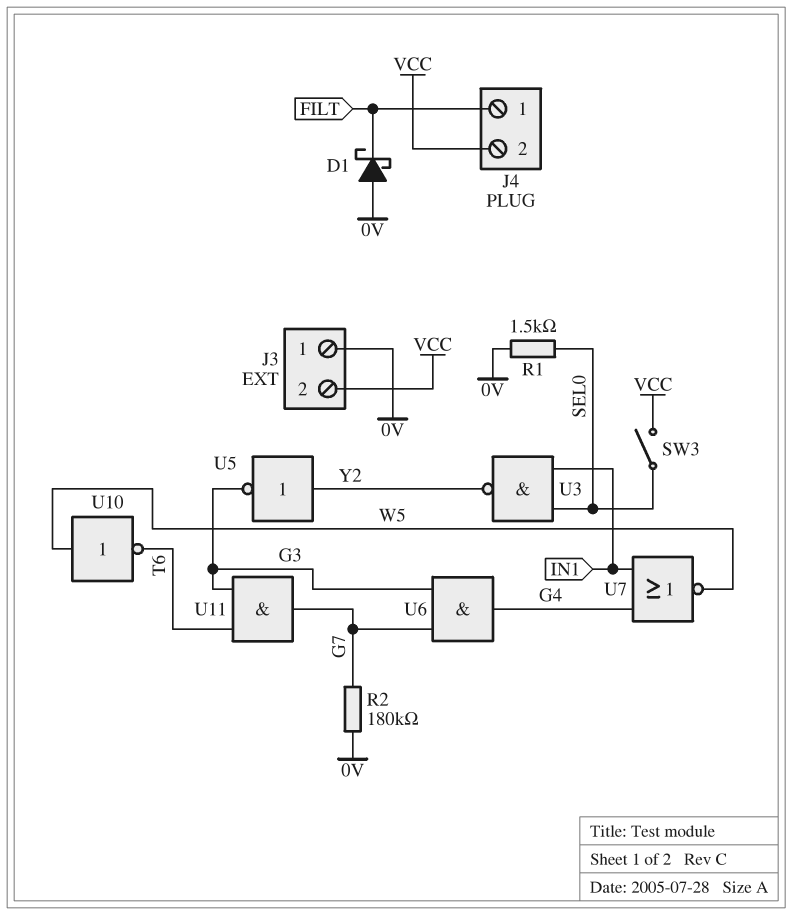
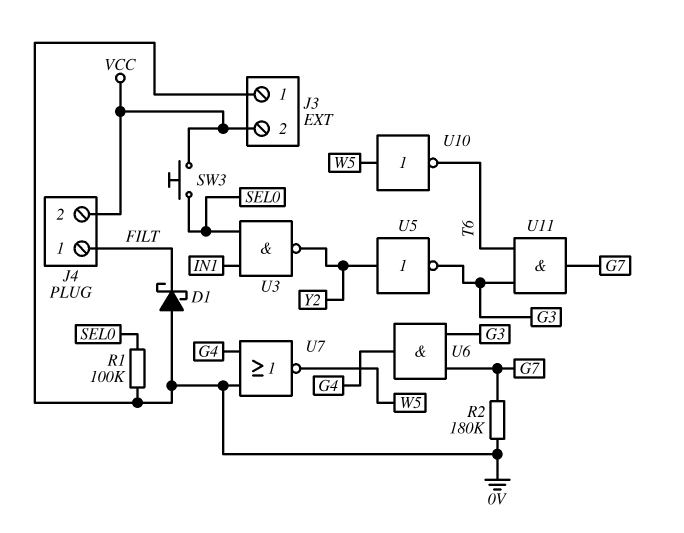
R1: 1.5k (0V, SEL0) -> 100k (0V, SEL0)
SW3: switch (SEL0, VCC) -> button (SEL0, VCC)
U7: NOR (in G4, in IN1, out W5) -> NOR (in 0V, in G4, out W5)

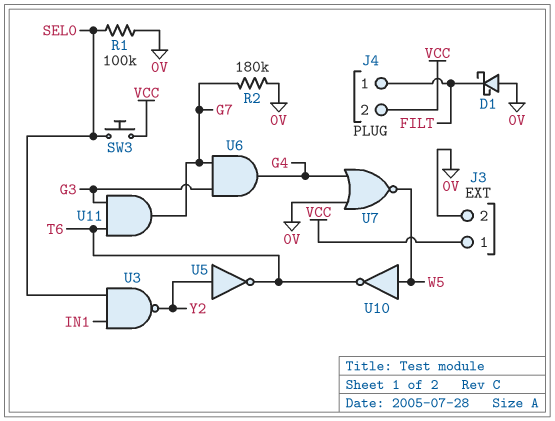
J3 pin 1: 0V -> VCC
J3 pin 2: VCC -> 0V
U5: NOT (in Y2, out G3) -> NOT (in Y2, out T6)

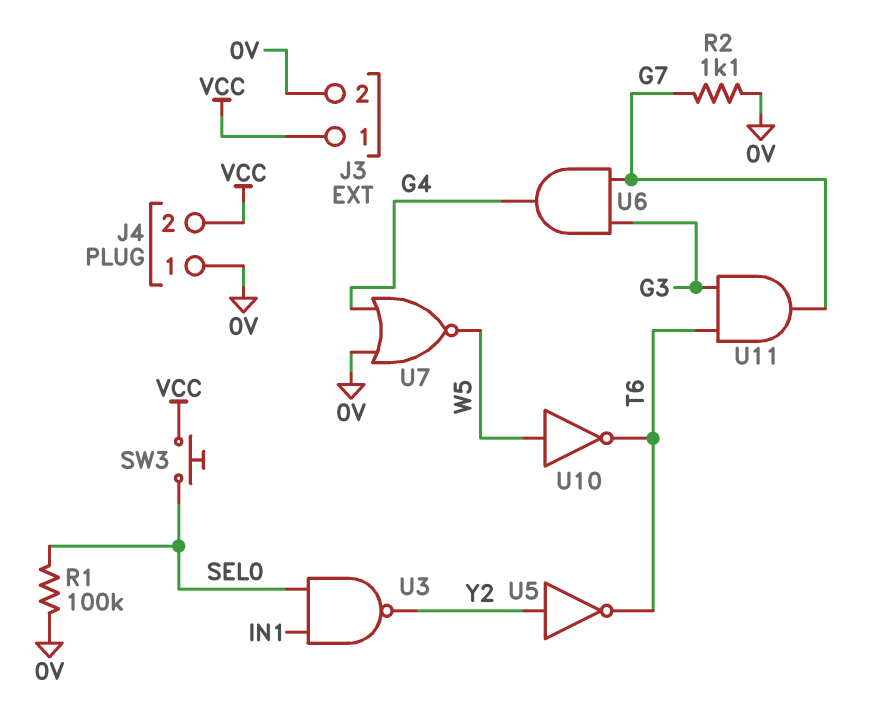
D1: schottky (A 0V, K FILT) -> none
J4 pin 1: FILT -> 0V
R2: 180k (0V, G7) -> 1.1k (0V, G7)

